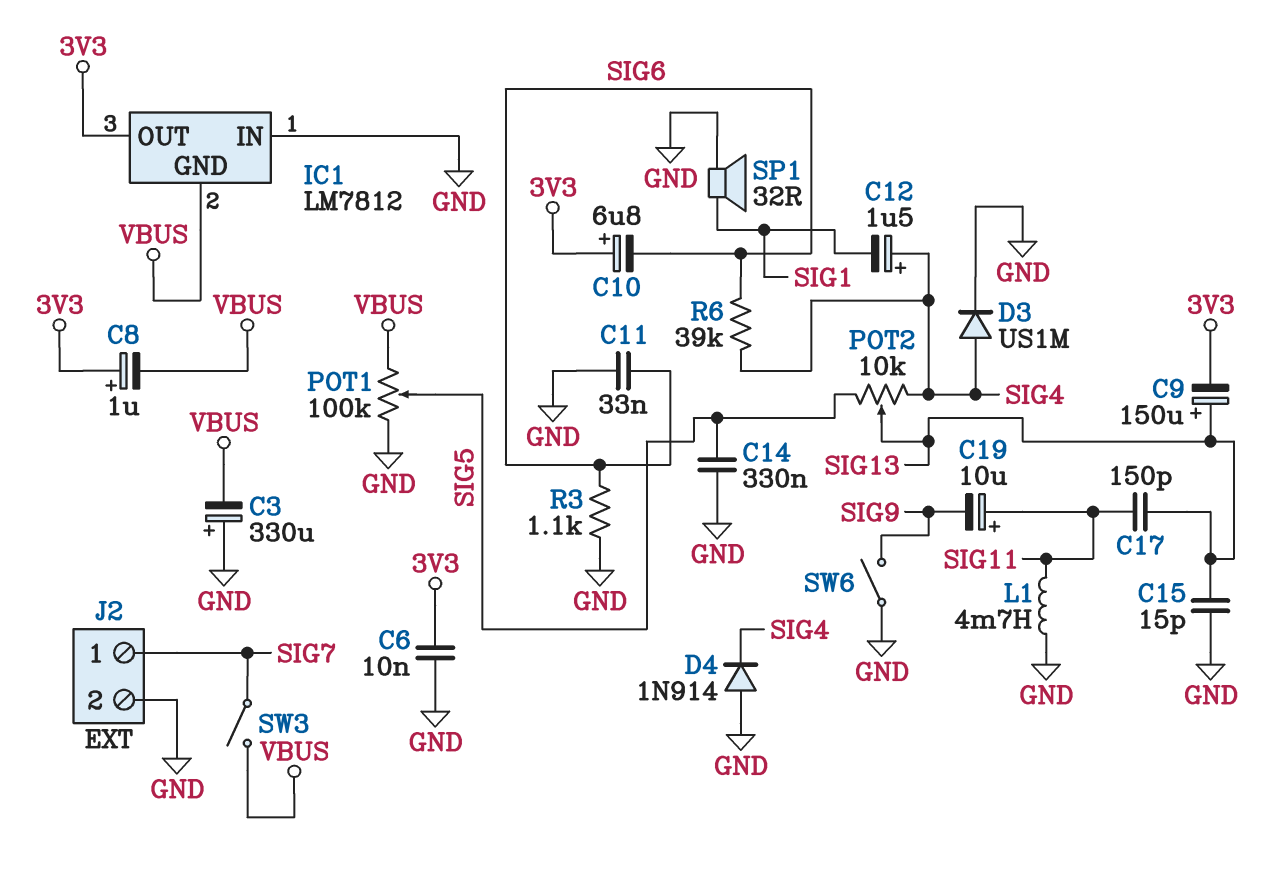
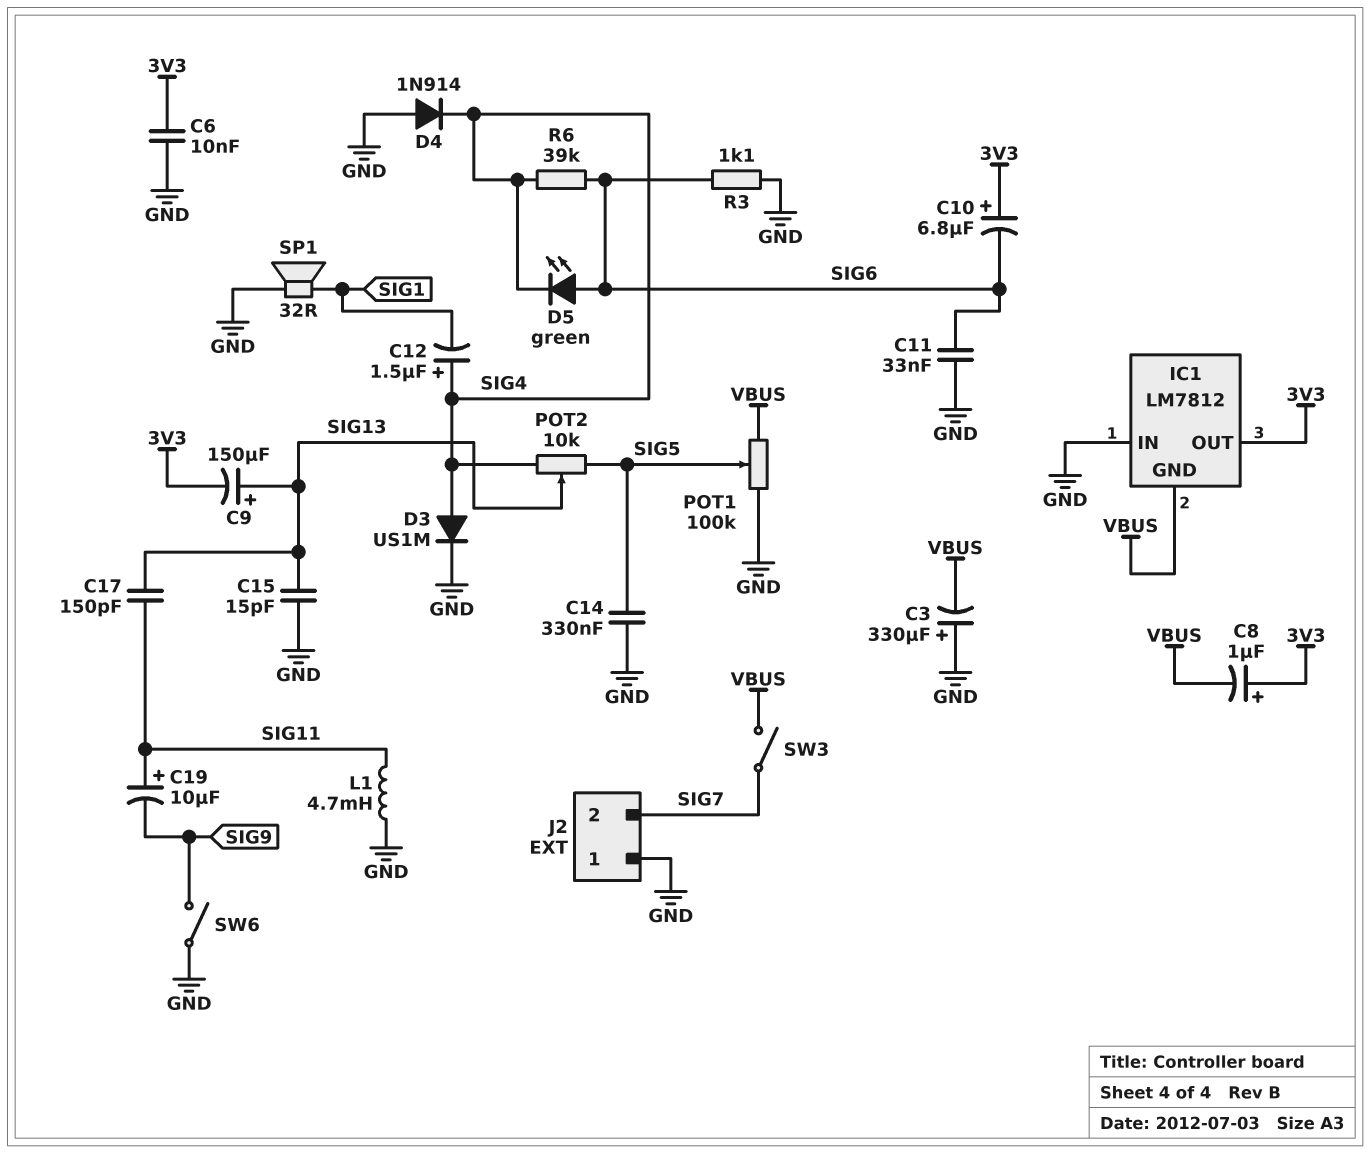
D5: none -> LED green (A SIG6, K SIG4)
J2 pin 1: SIG7 -> GND
J2 pin 2: GND -> SIG7

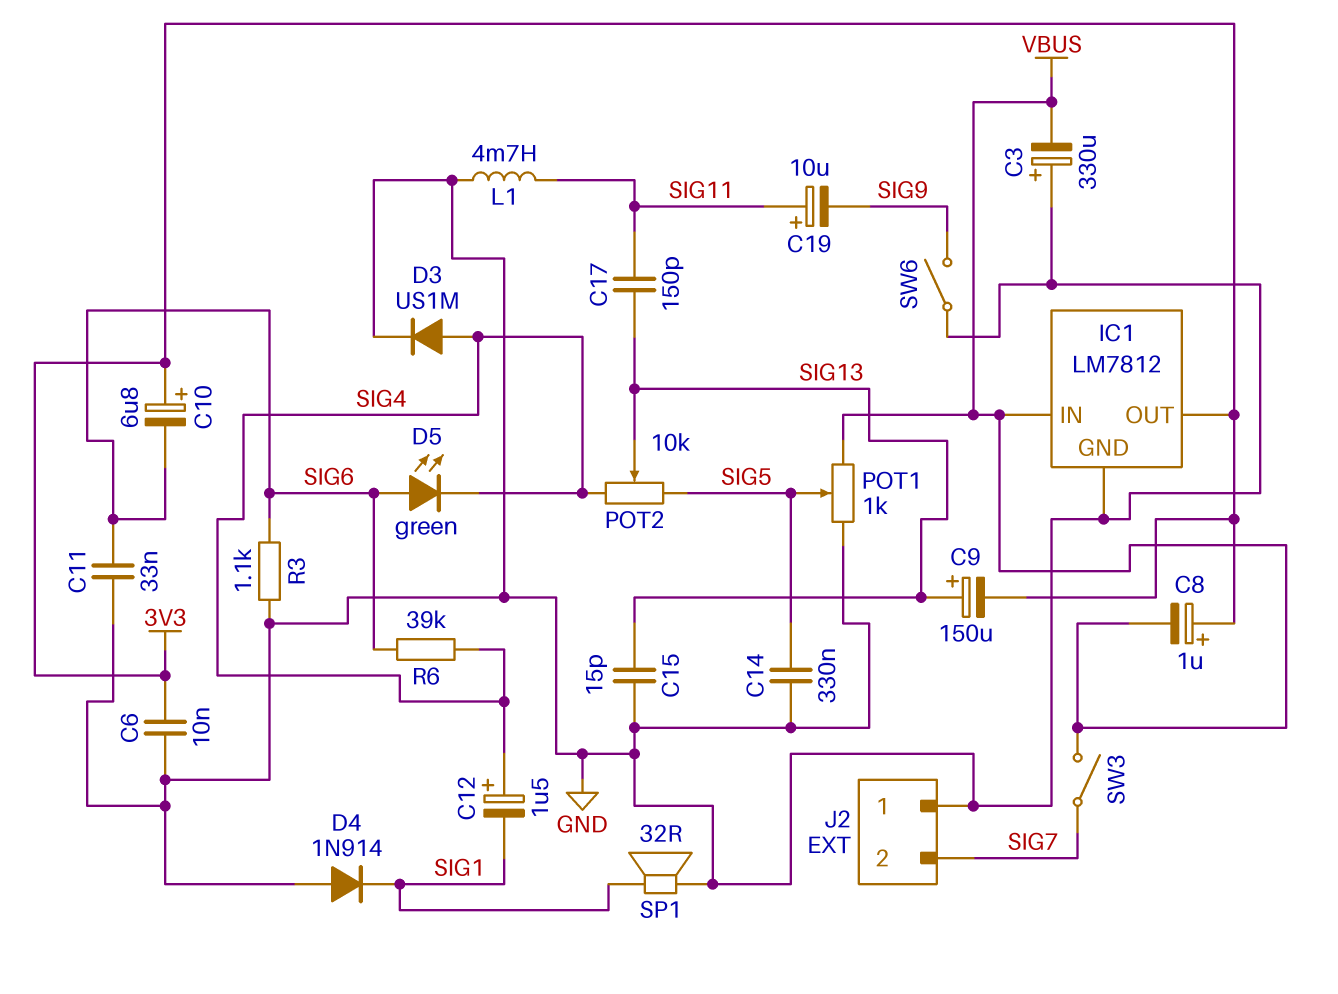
D4: diode 1N914 (A GND, K SIG4) -> diode 1N914 (A GND, K SIG1)
IC1 pin GND: VBUS -> GND
IC1 pin IN: GND -> VBUS
POT1: 100k (GND, VBUS, wiper SIG5) -> 1k (GND, VBUS, wiper SIG5)

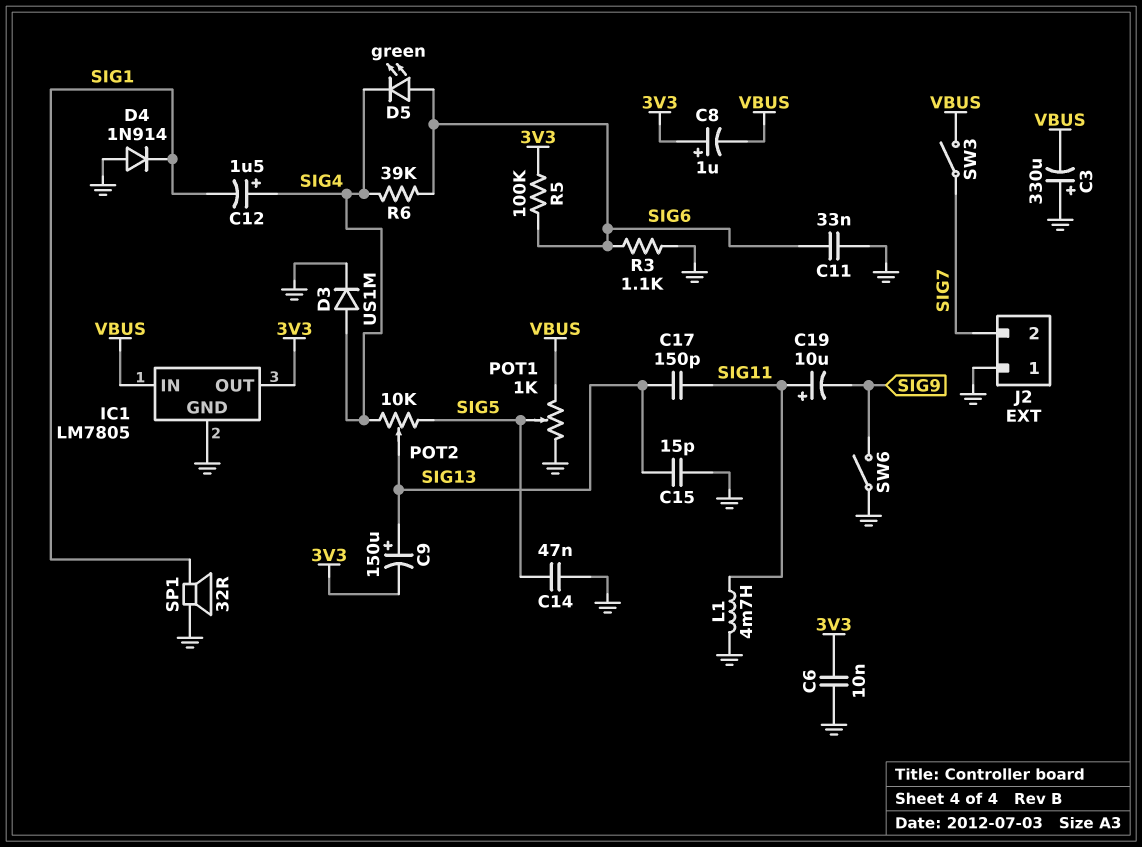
C10: 6.8uF (plus 3V3, minus SIG6) -> none
C14: 330nF (GND, SIG5) -> 47nF (GND, SIG5)
IC1: LM7812 -> LM7805
R5: none -> 100k (3V3, SIG6)

